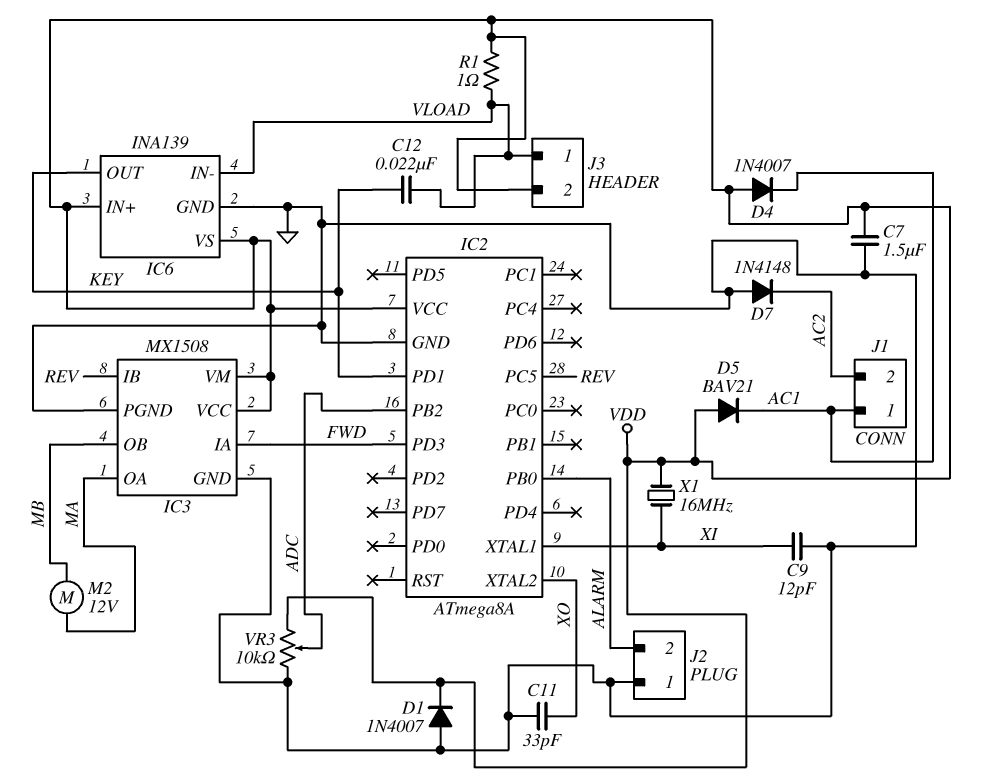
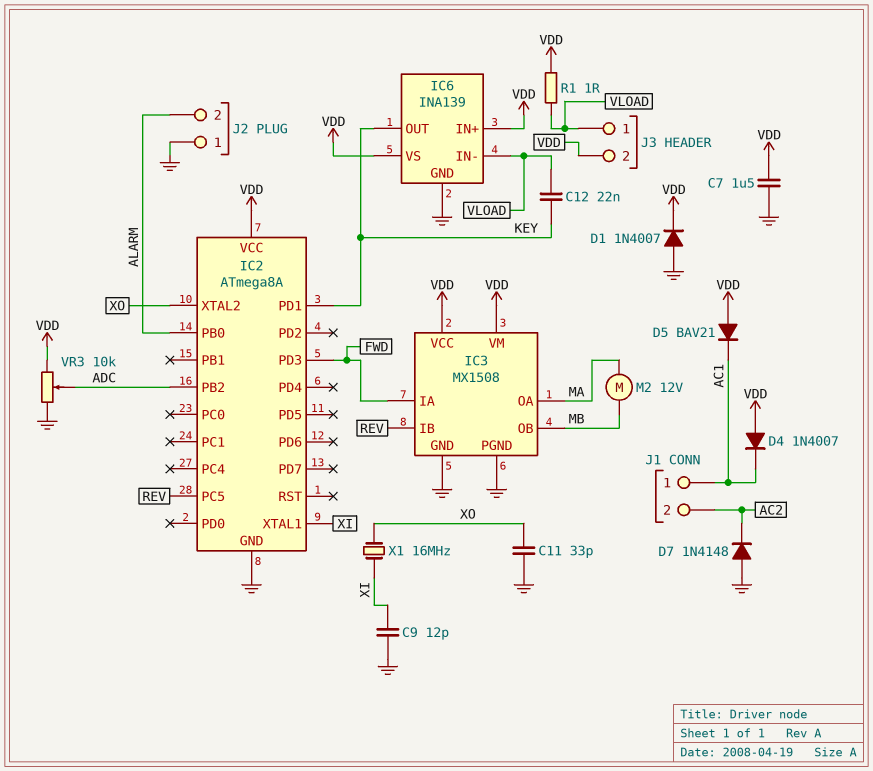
X1: 16MHz (VDD, XI) -> 16MHz (XI, XO)

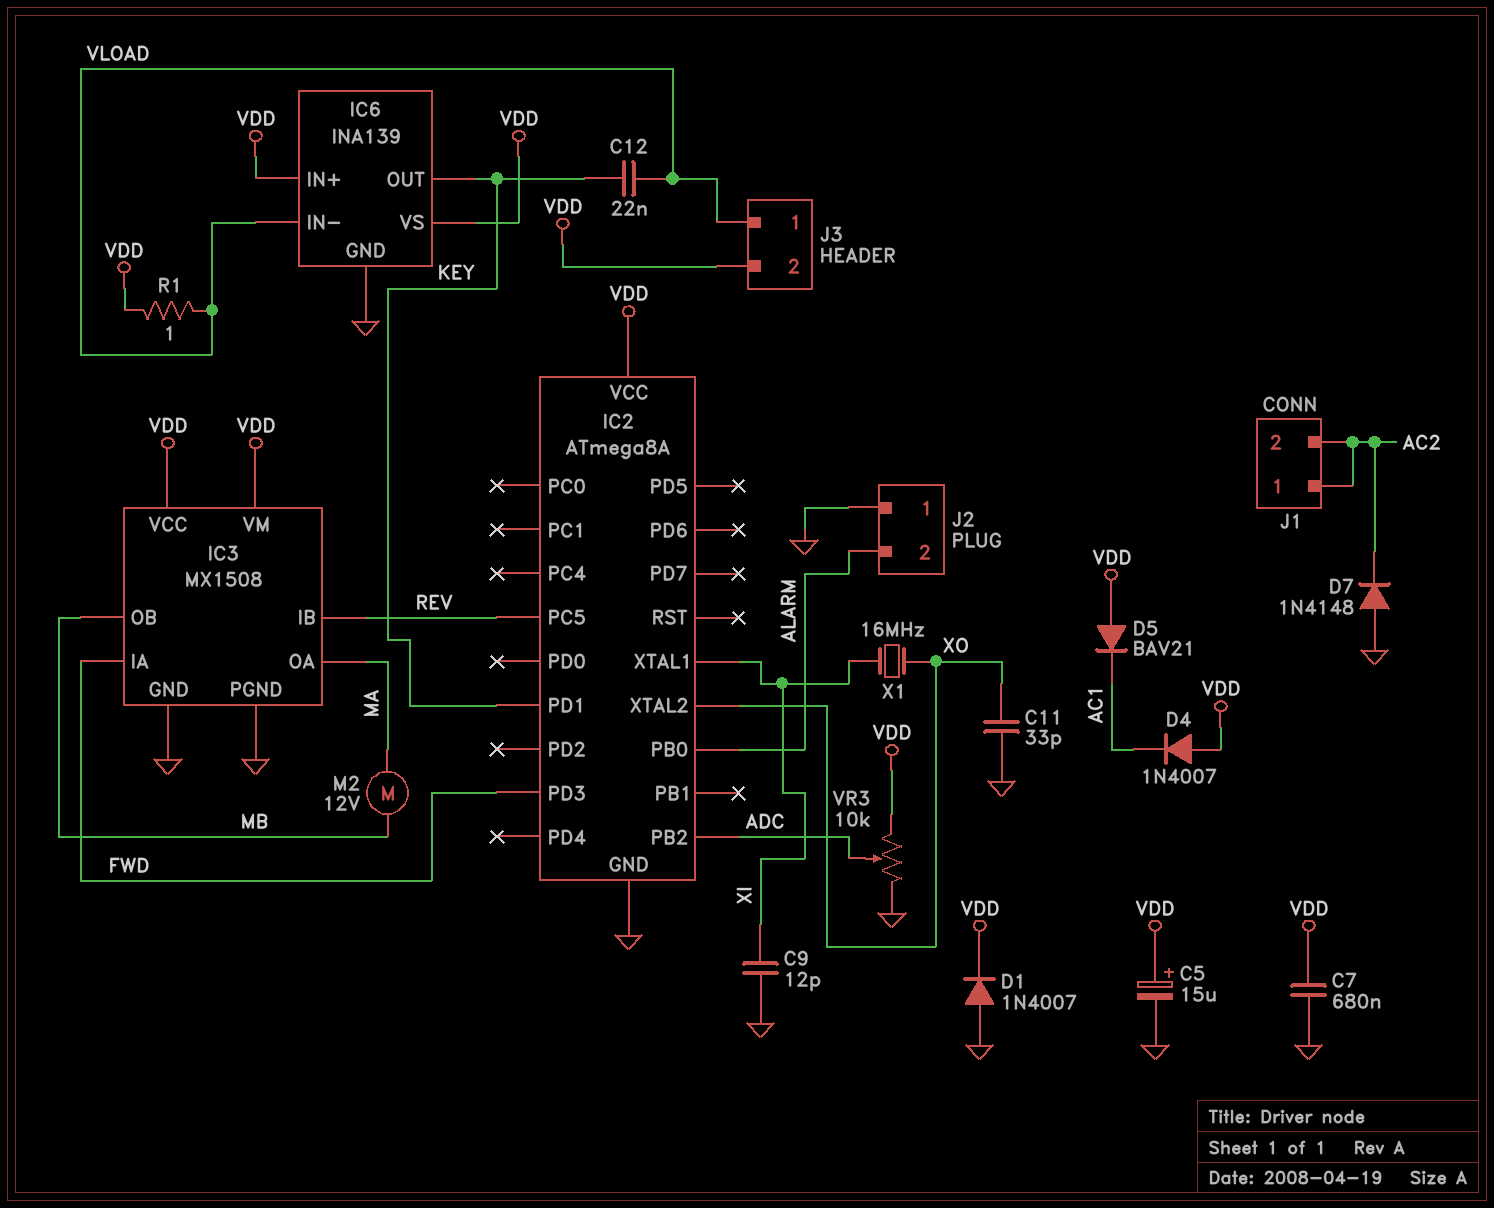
C5: none -> 15uF (plus VDD, minus GND)
C7: 1.5uF (GND, VDD) -> 680nF (GND, VDD)
J1 pin 1: AC1 -> AC2

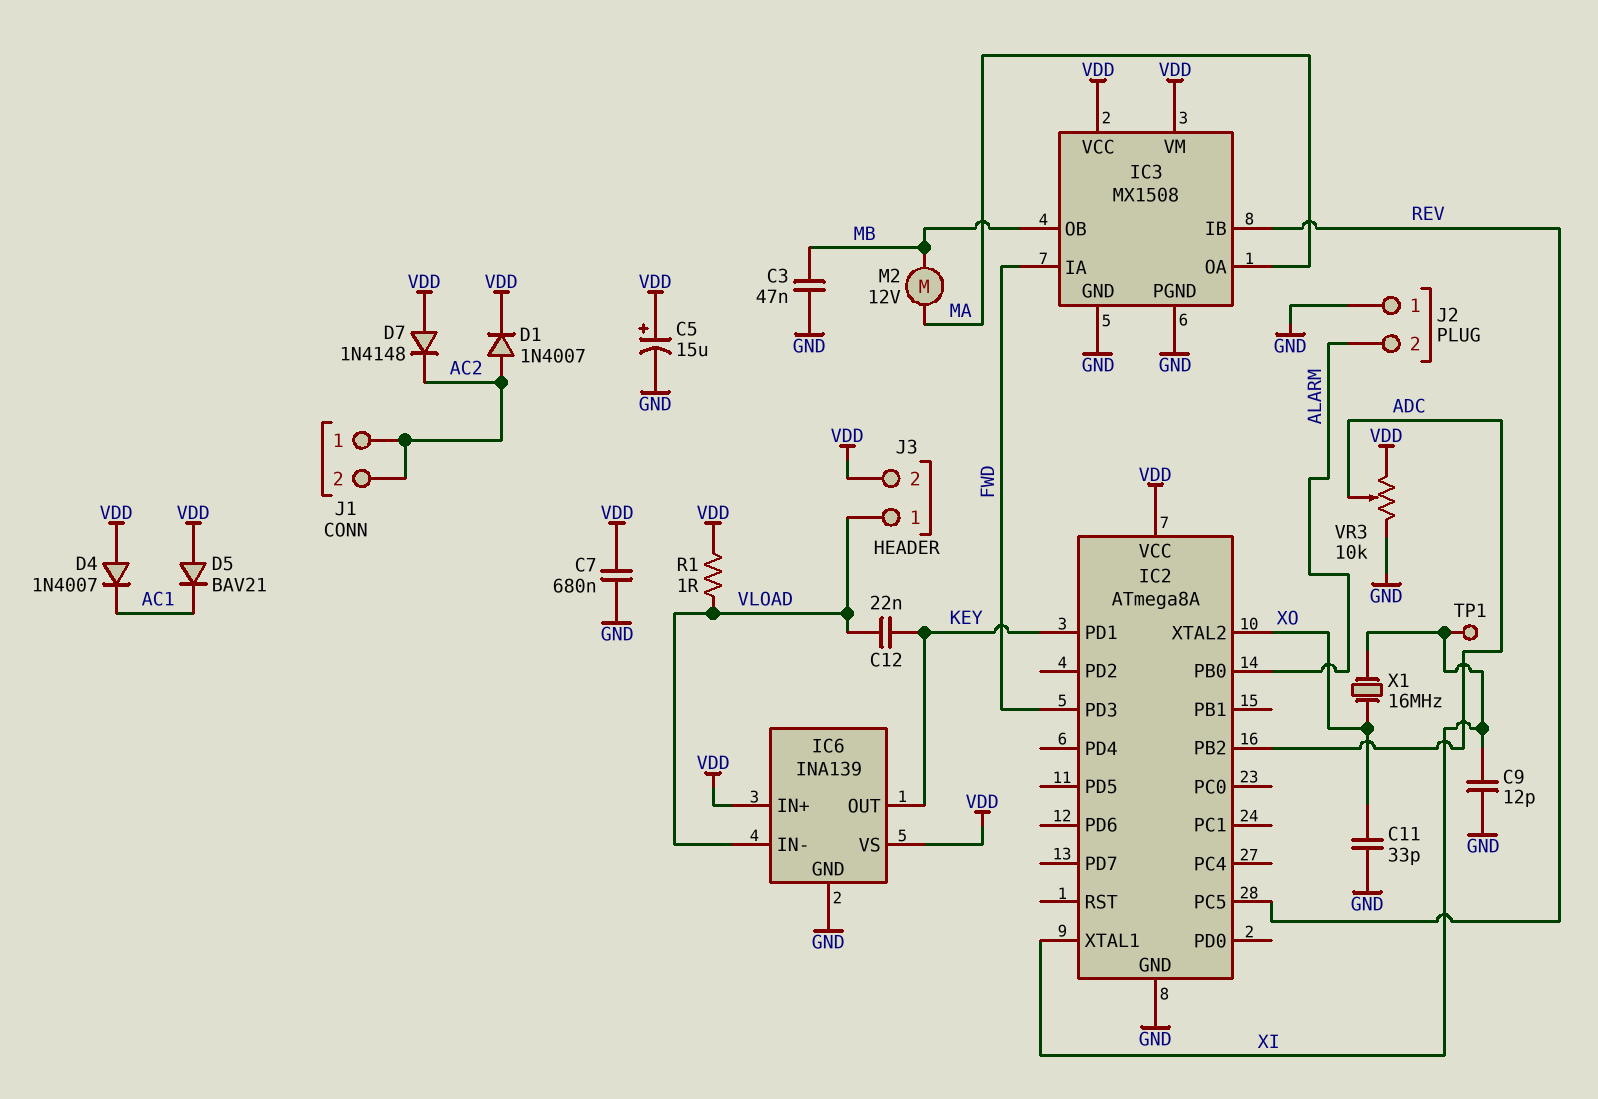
C3: none -> 47nF (GND, MB)
D1: diode 1N4007 (A GND, K VDD) -> diode 1N4007 (A AC2, K VDD)
D7: diode 1N4148 (A GND, K AC2) -> diode 1N4148 (A VDD, K AC2)
TP1: none -> test point (XI)

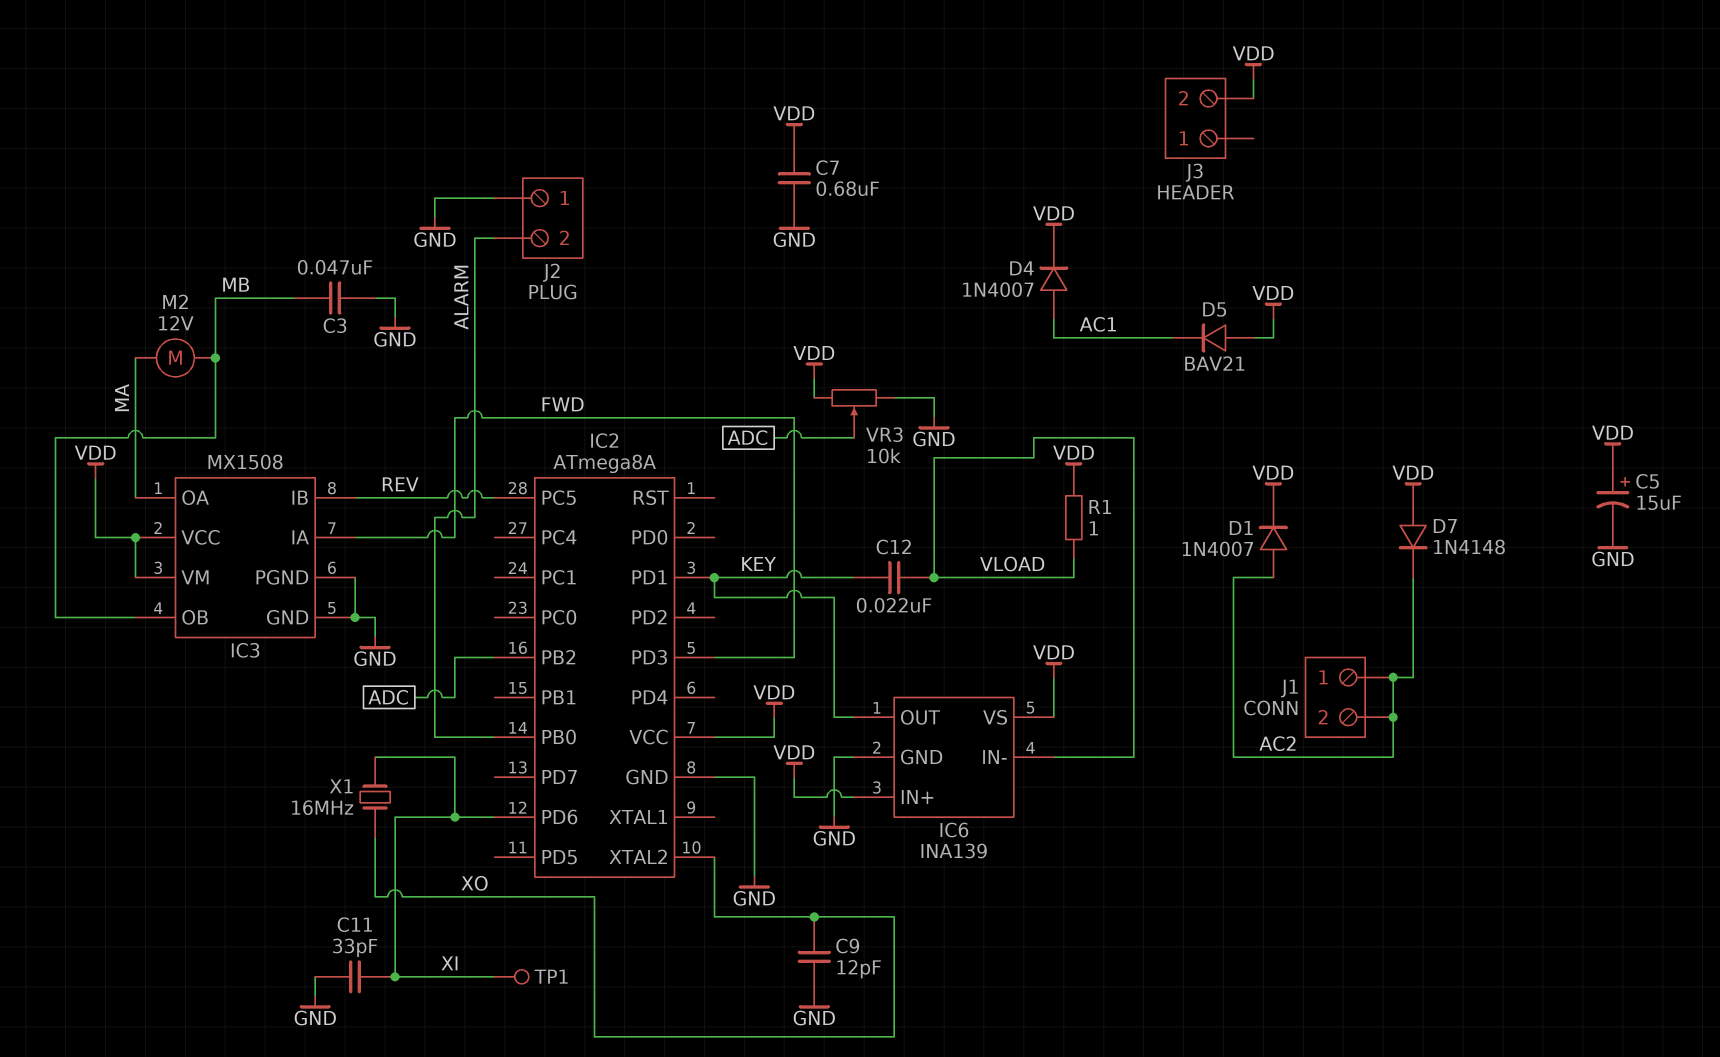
C9: 12pF (GND, XI) -> 12pF (GND, XO)
C11: 33pF (GND, XO) -> 33pF (GND, XI)
D4: diode 1N4007 (A VDD, K AC1) -> diode 1N4007 (A AC1, K VDD)
IC2 pin PD6: none -> XI
IC2 pin XTAL1: XI -> none
J3 pin 1: VLOAD -> none

